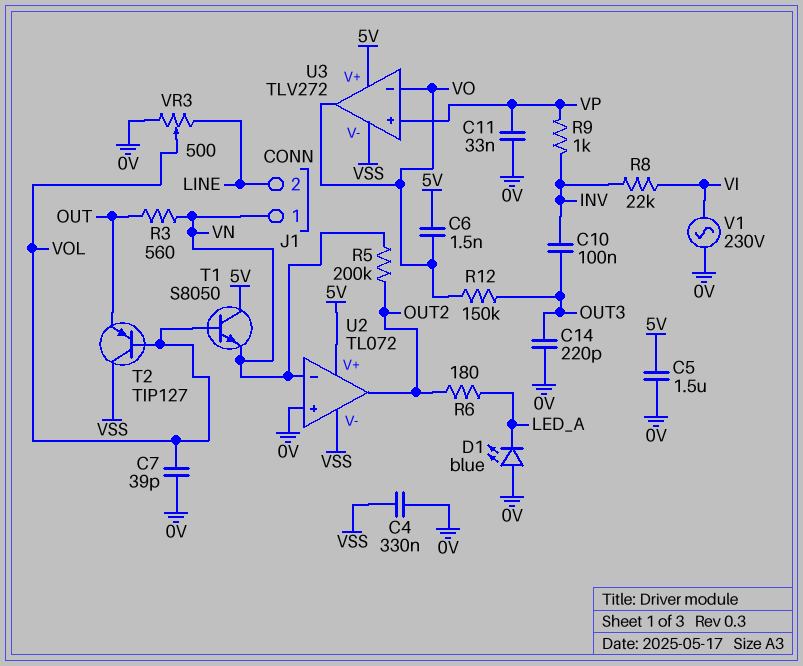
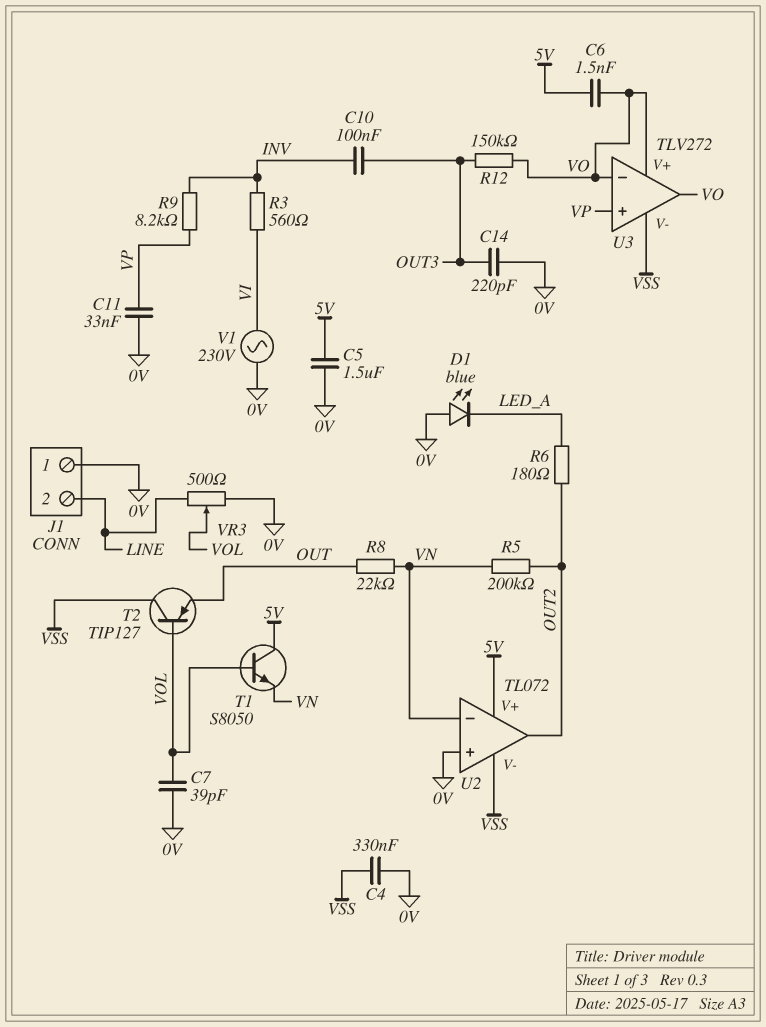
J1 pin 1: VN -> 0V
R3: 560 (OUT, VN) -> 560 (INV, VI)
R8: 22k (INV, VI) -> 22k (OUT, VN)
R9: 1k (INV, VP) -> 8.2k (INV, VP)
U3 pin V+: 5V -> VO

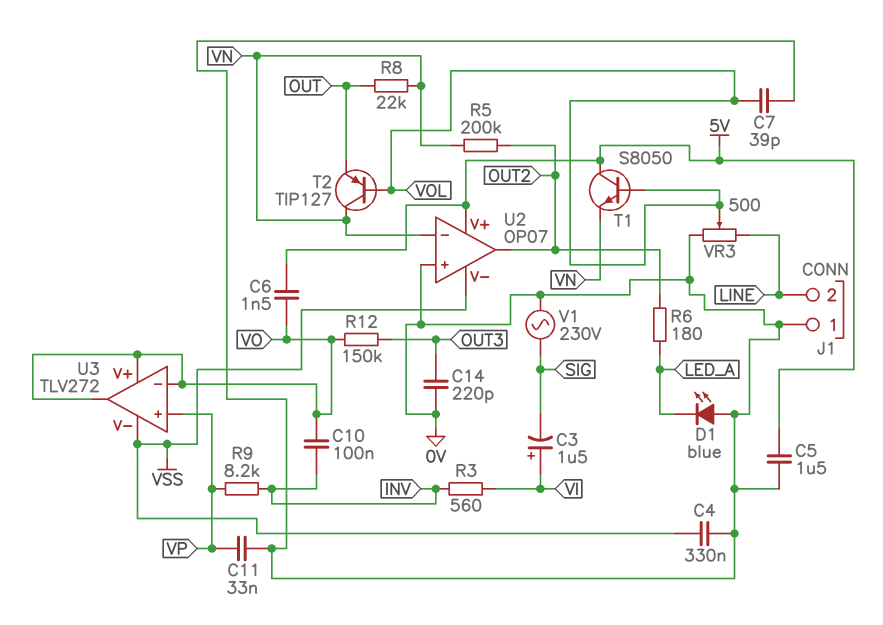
C3: none -> 1.5uF (plus VI, minus SIG)
C10: 100nF (INV, OUT3) -> 100nF (INV, VO)
T2: PNP TIP127 (B VOL, C VSS, E OUT) -> PNP TIP127 (B VOL, C VN, E OUT)
U2: TL072 -> OP07
V1: AC 230V (0V, VI) -> AC 230V (0V, SIG)

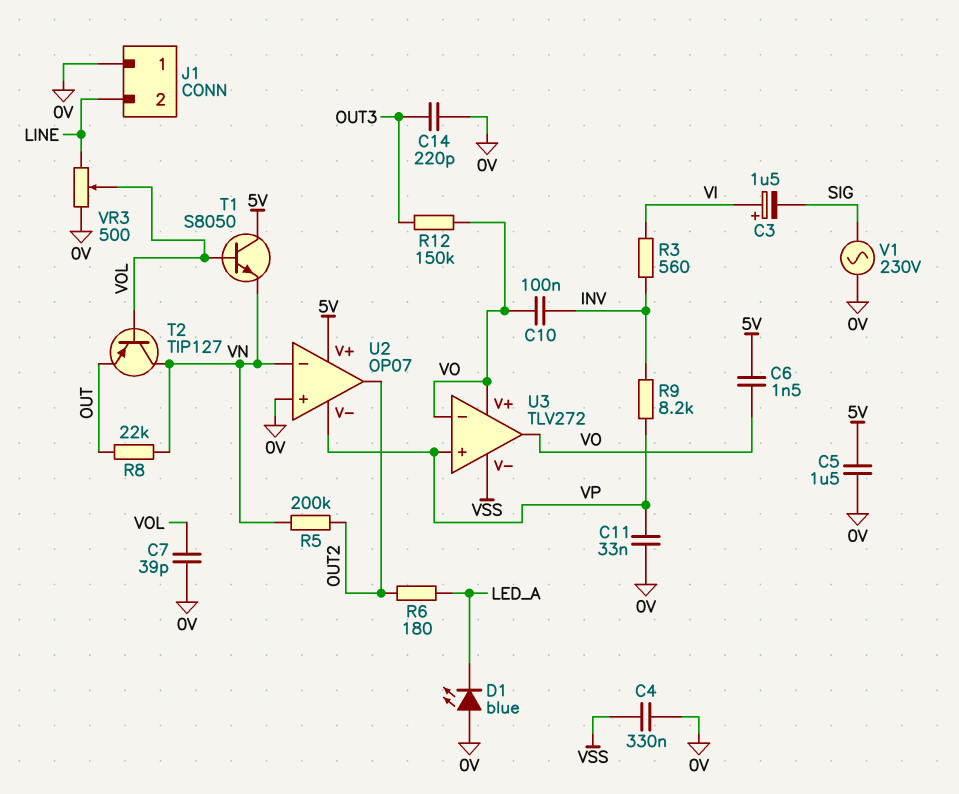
U2 pin V-: VSS -> VP

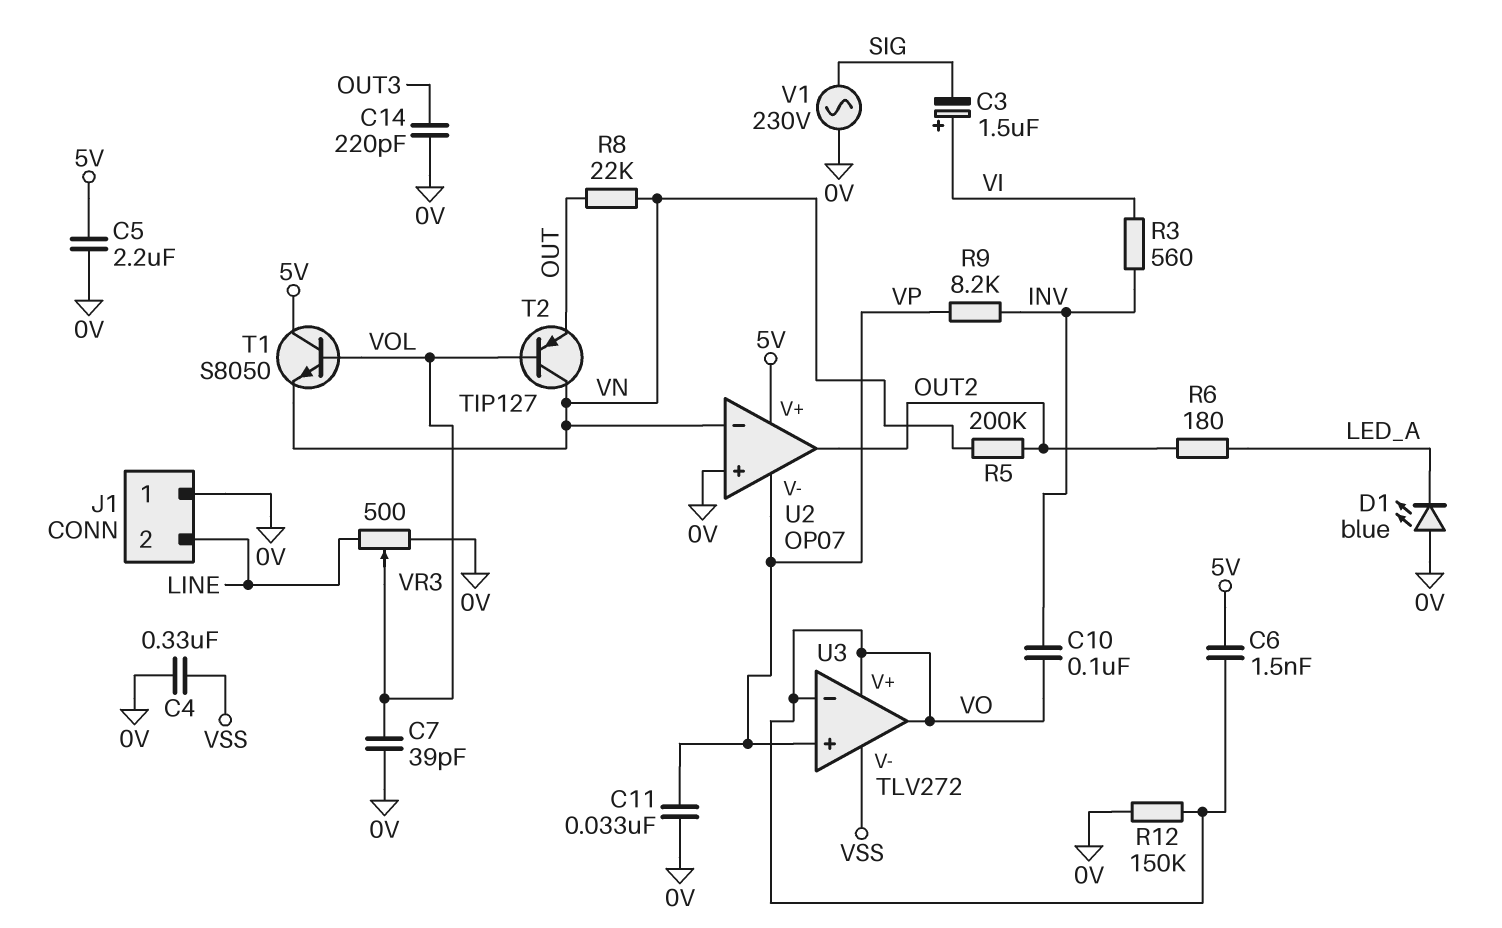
C5: 1.5uF (0V, 5V) -> 2.2uF (0V, 5V)
R12: 150k (OUT3, VO) -> 150k (0V, VO)

